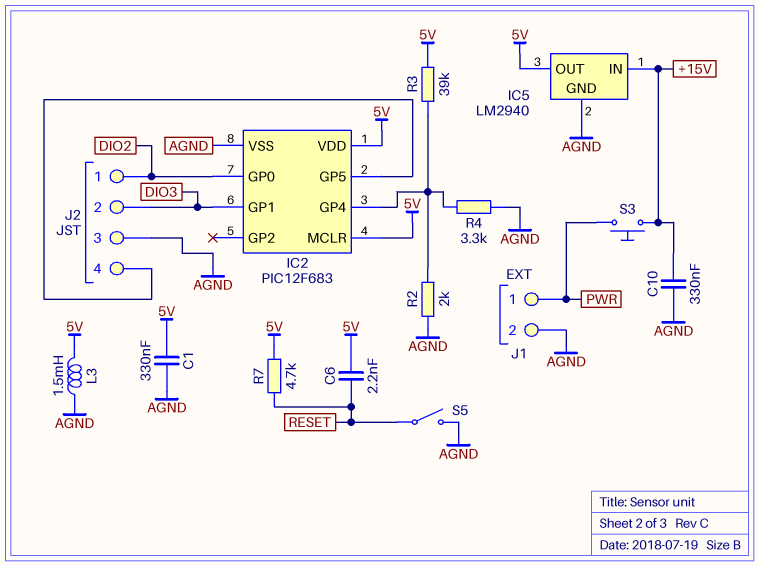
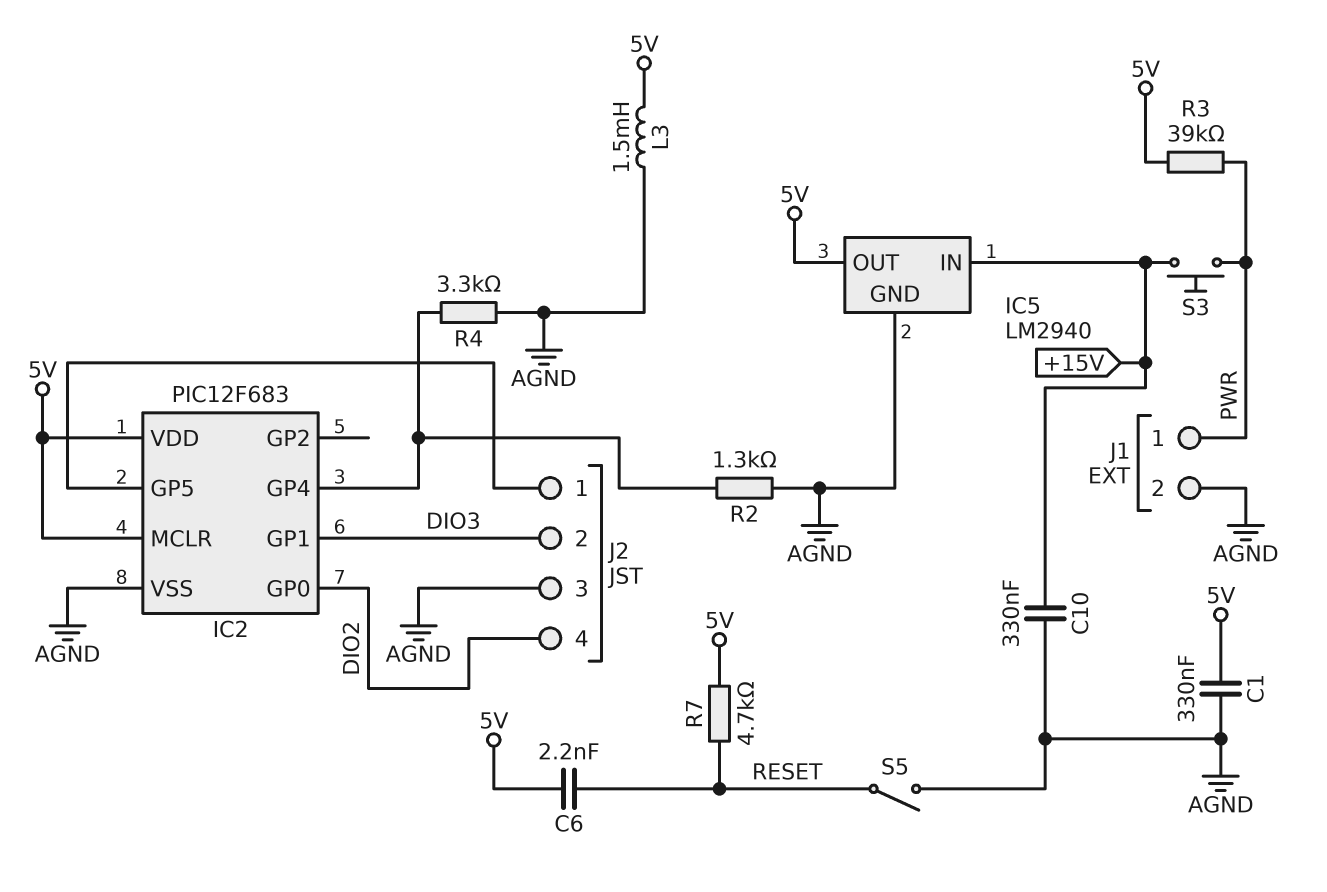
J2 pin 1: DIO2 -> IC2/GP5
J2 pin 4: IC2/GP5 -> DIO2
R2: 2k (AGND, IC2/GP4) -> 1.3k (AGND, IC2/GP4)
R3: 39k (5V, IC2/GP4) -> 39k (5V, PWR)

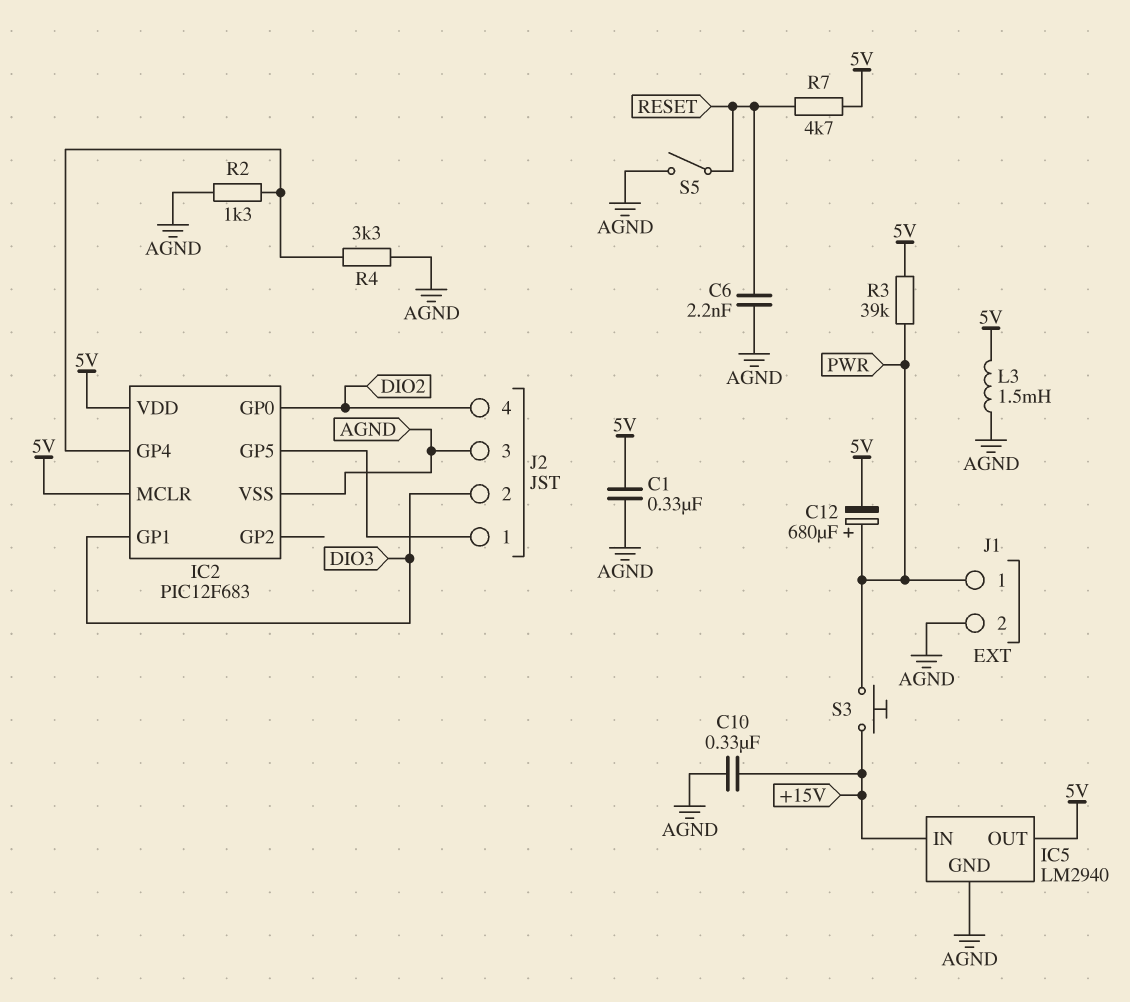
C6: 2.2nF (5V, RESET) -> 2.2nF (AGND, RESET)
C12: none -> 680uF (plus PWR, minus 5V)

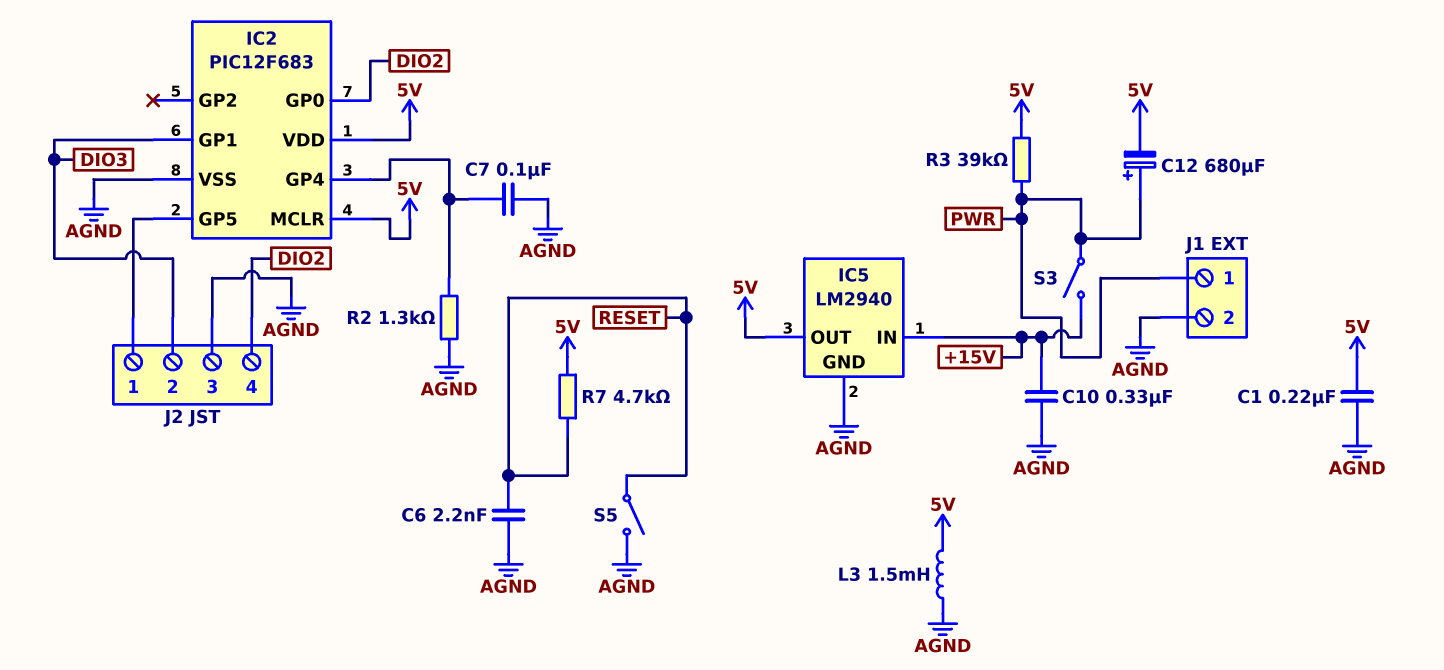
C1: 330nF (5V, AGND) -> 220nF (5V, AGND)
C7: none -> 100nF (AGND, IC2/GP4)
R4: 3.3k (AGND, IC2/GP4) -> none
S3: button (+15V, PWR) -> switch (+15V, PWR)

